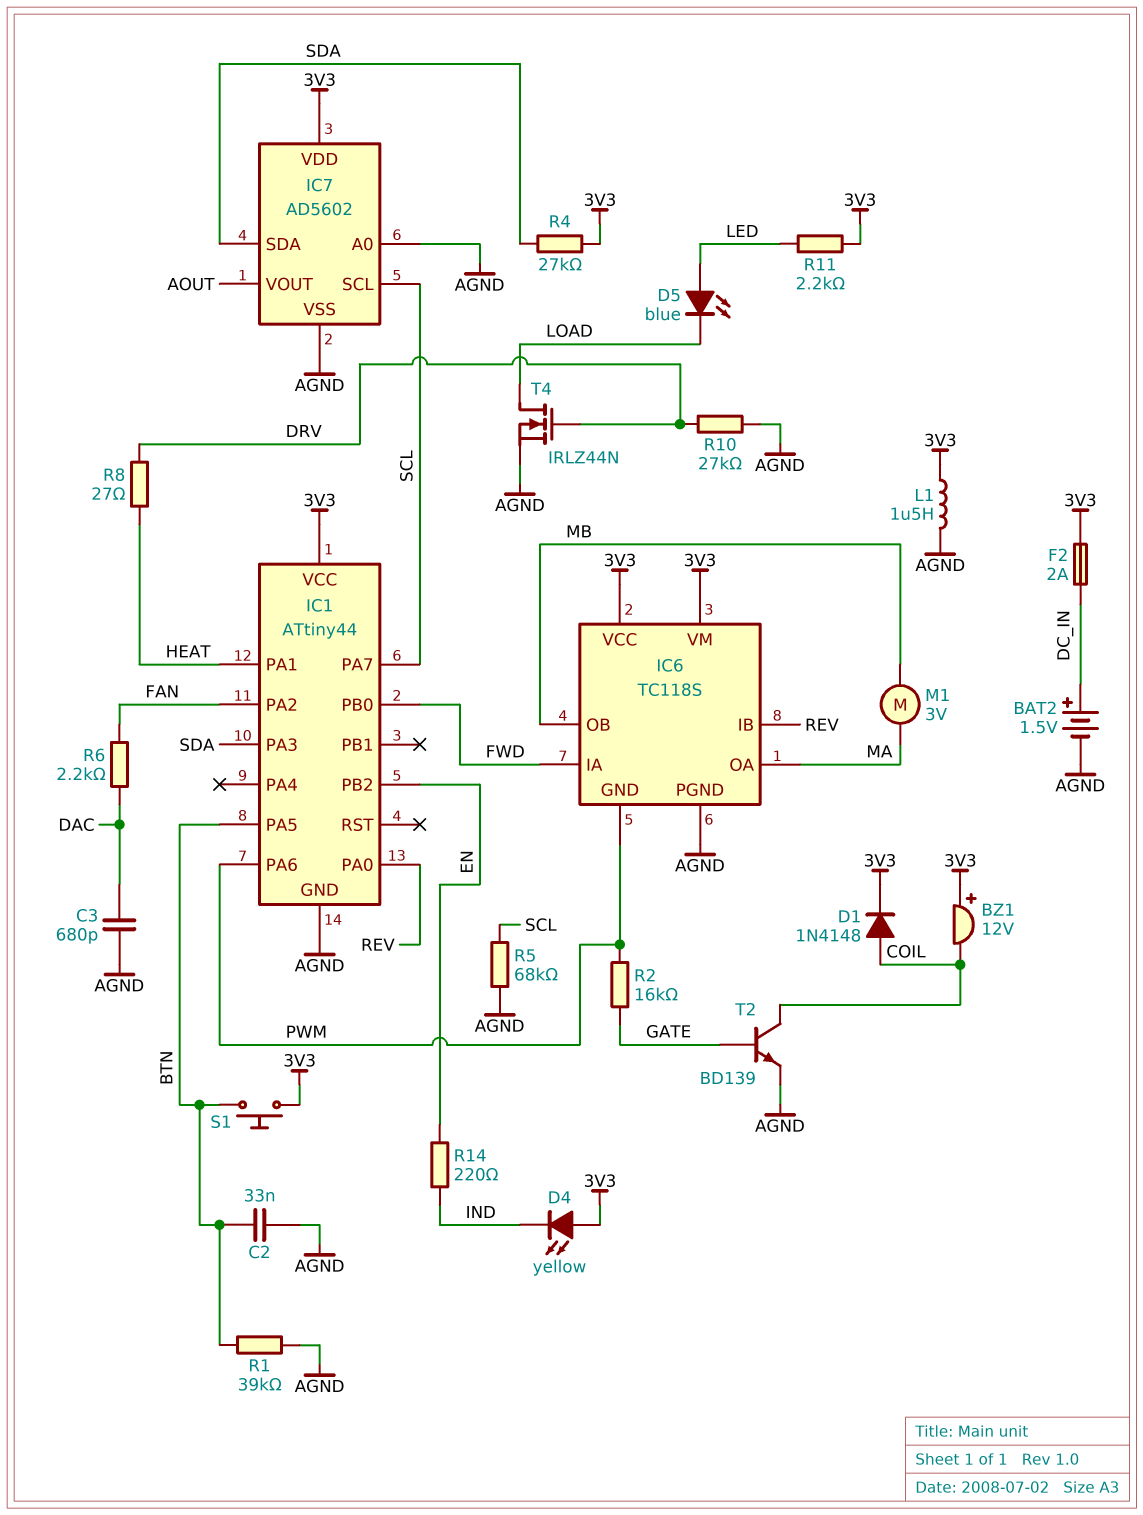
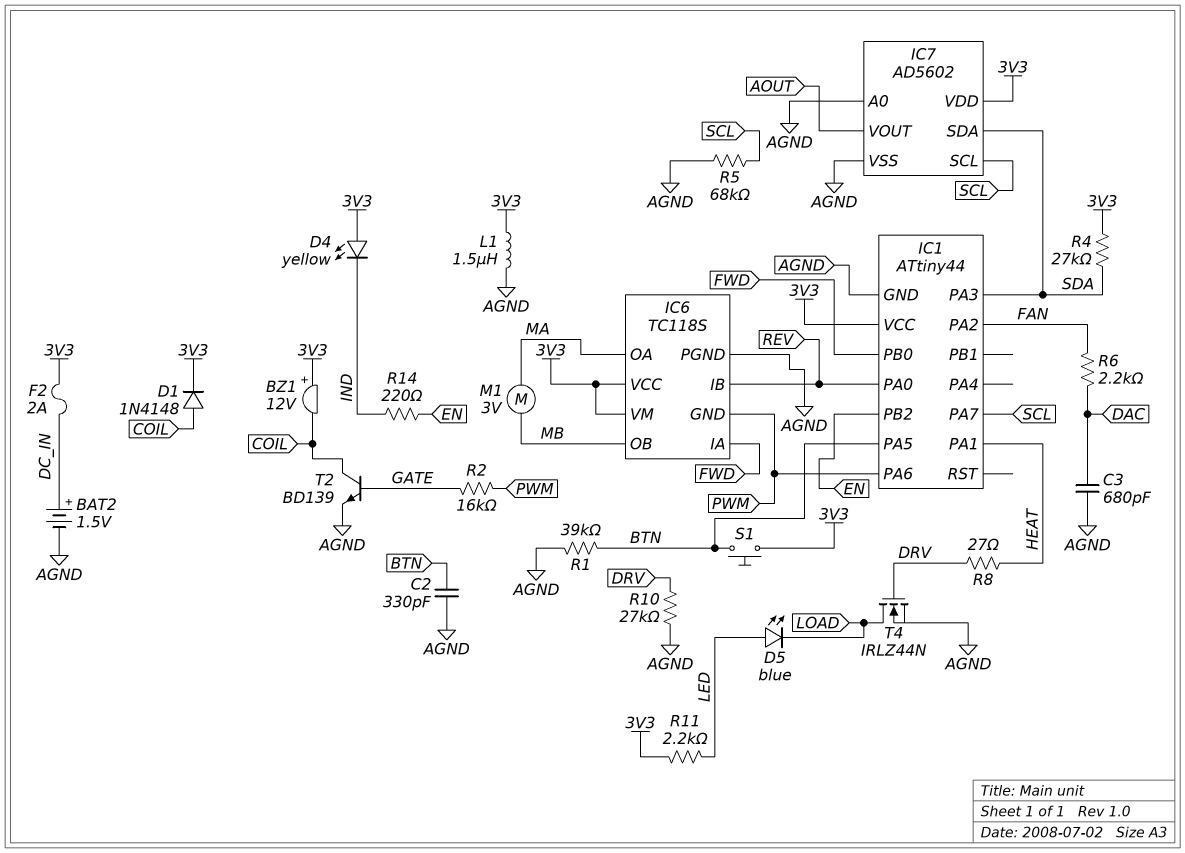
C2: 33nF (AGND, BTN) -> 330pF (AGND, BTN)

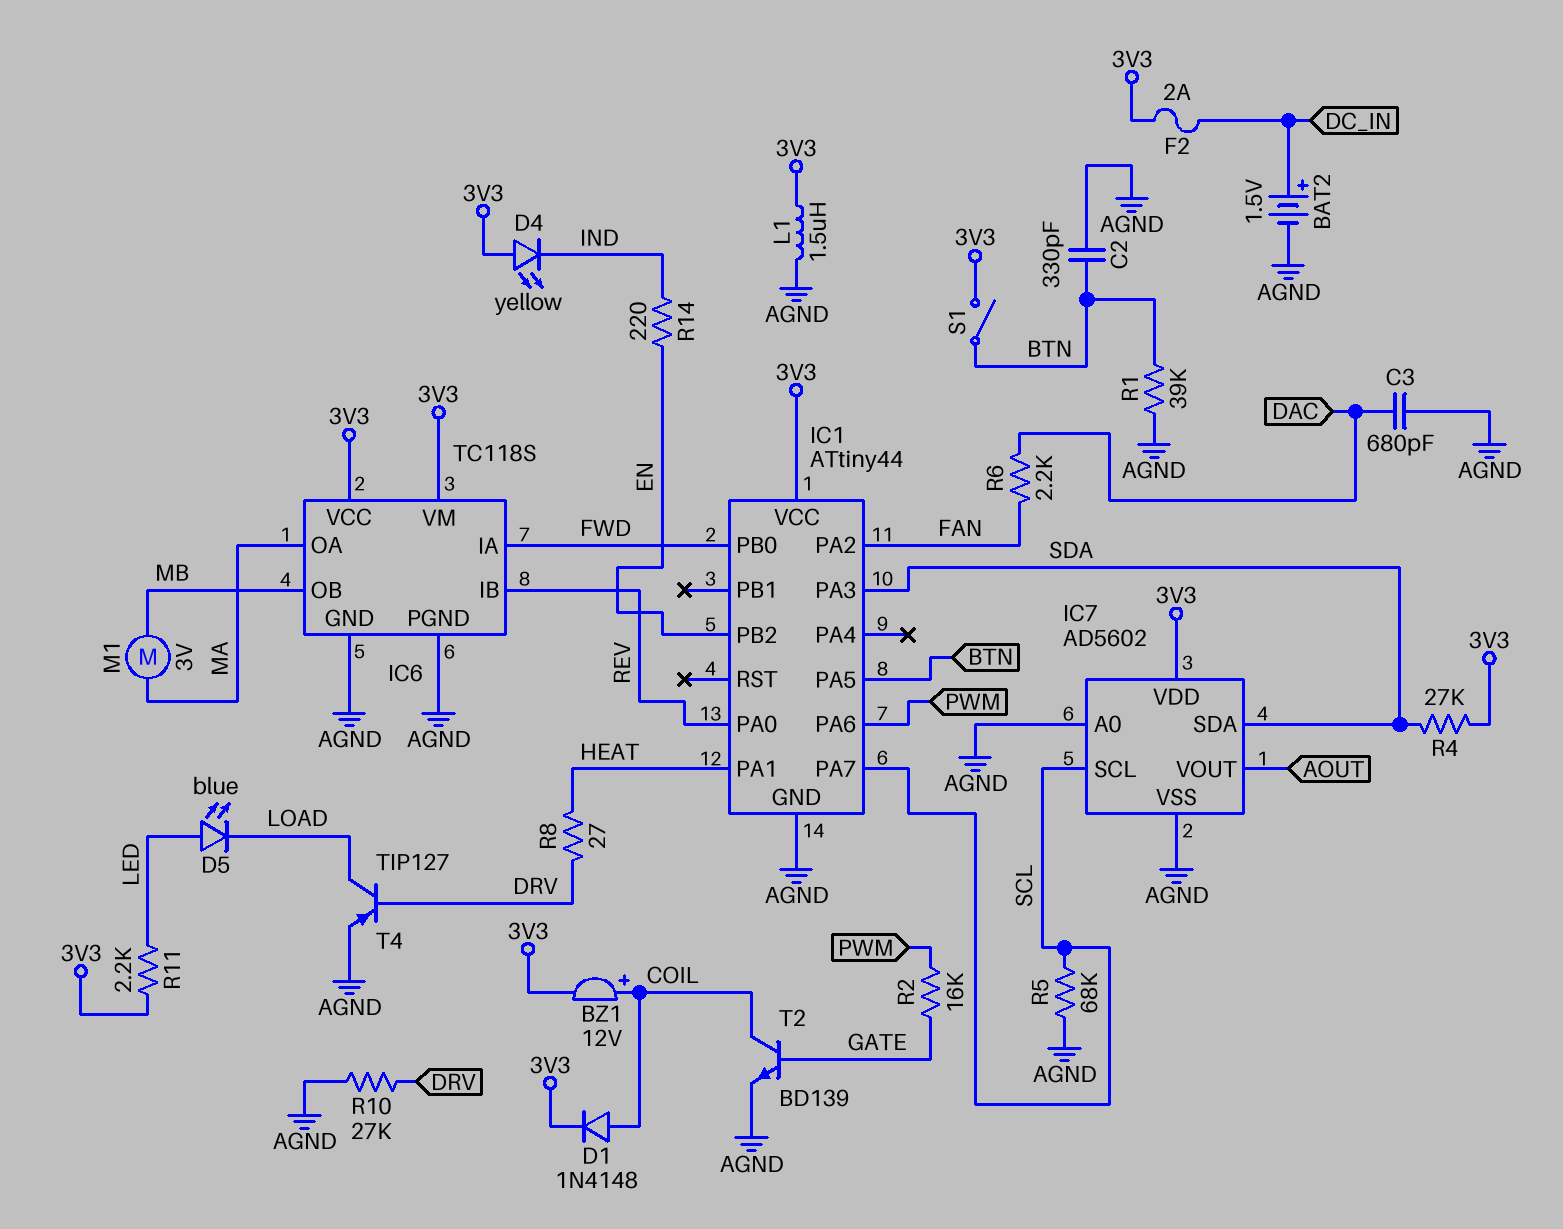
BZ1: buzzer 12V (plus 3V3, minus COIL) -> buzzer 12V (plus COIL, minus 3V3)
IC6 pin GND: PWM -> AGND
S1: button (3V3, BTN) -> switch (3V3, BTN)
T4: NMOS IRLZ44N (G DRV, D LOAD, S AGND) -> PNP TIP127 (B DRV, C LOAD, E AGND)

